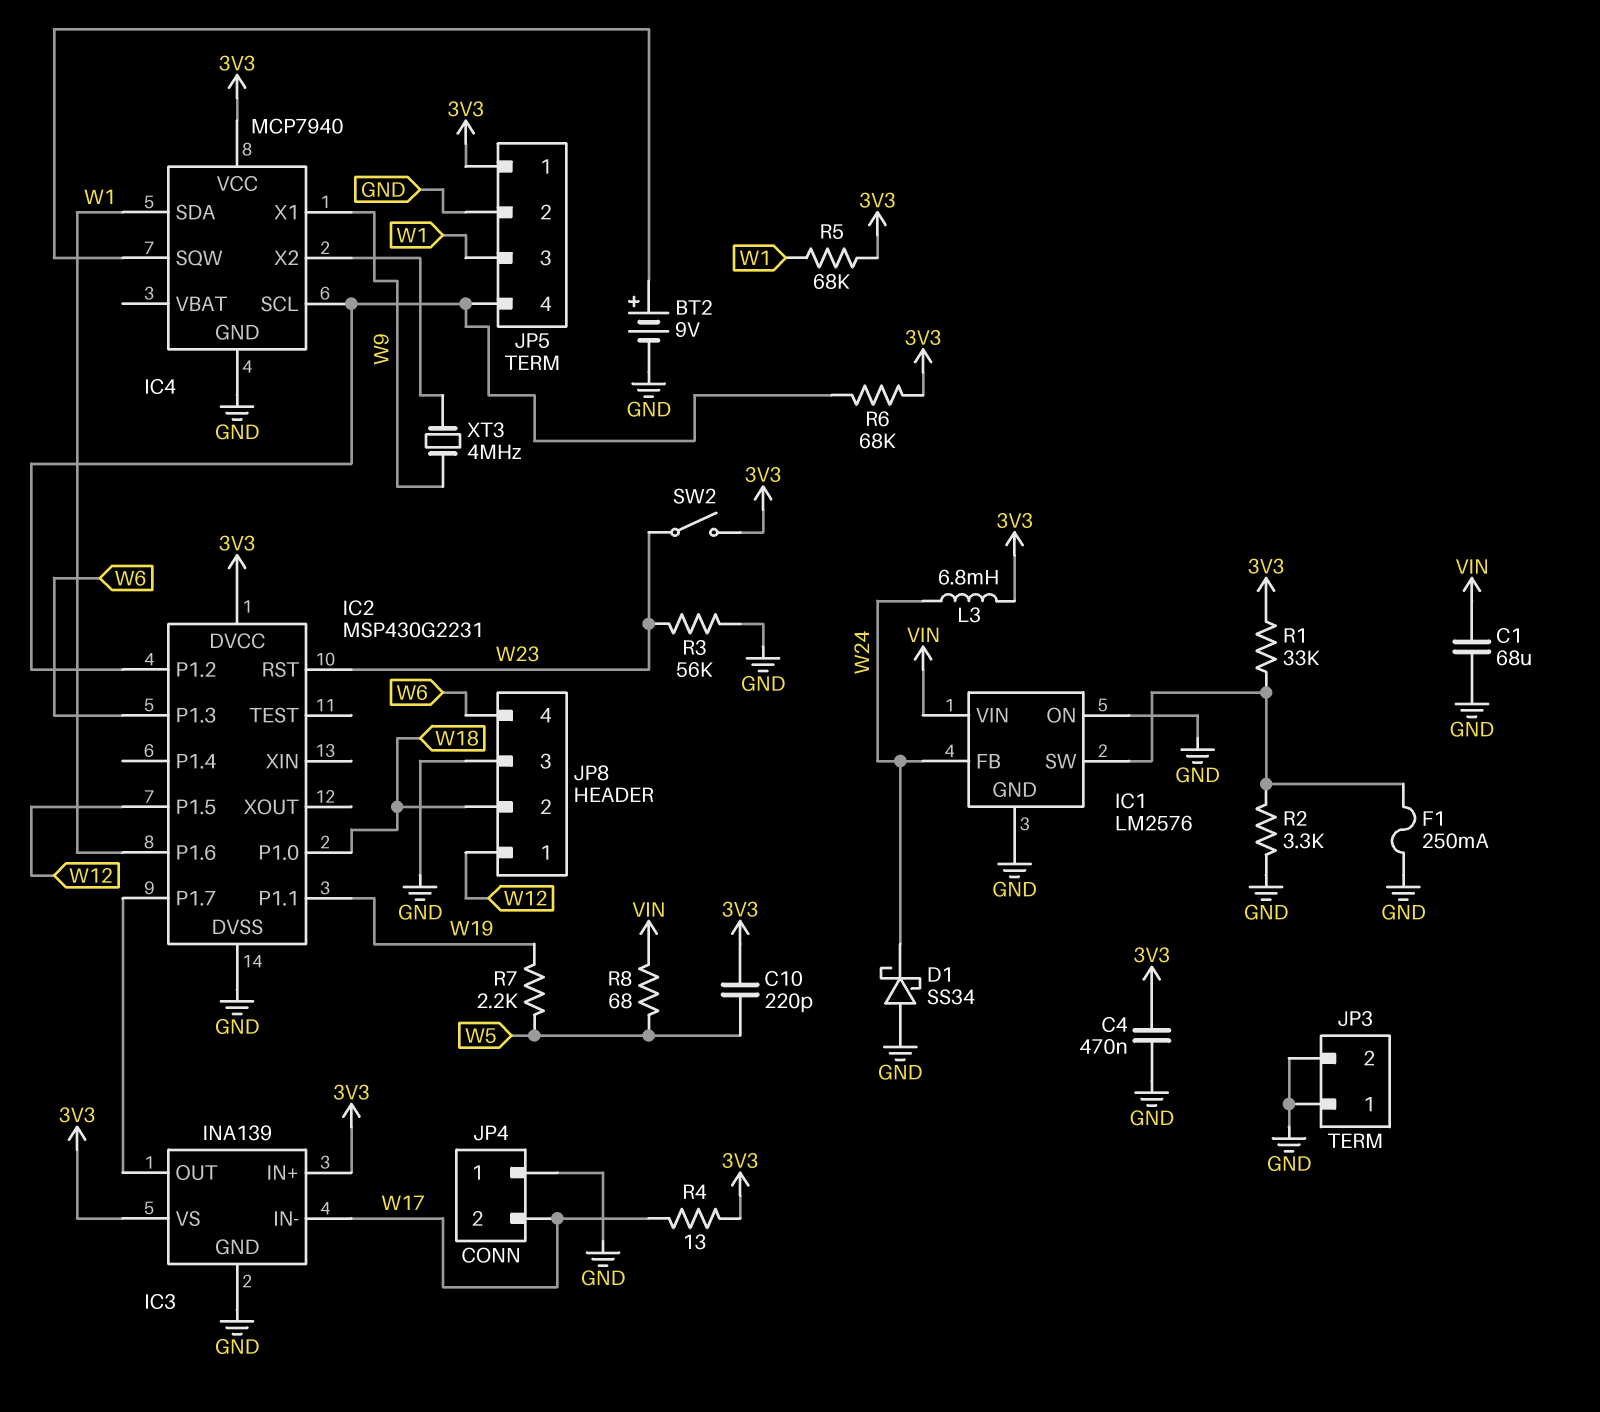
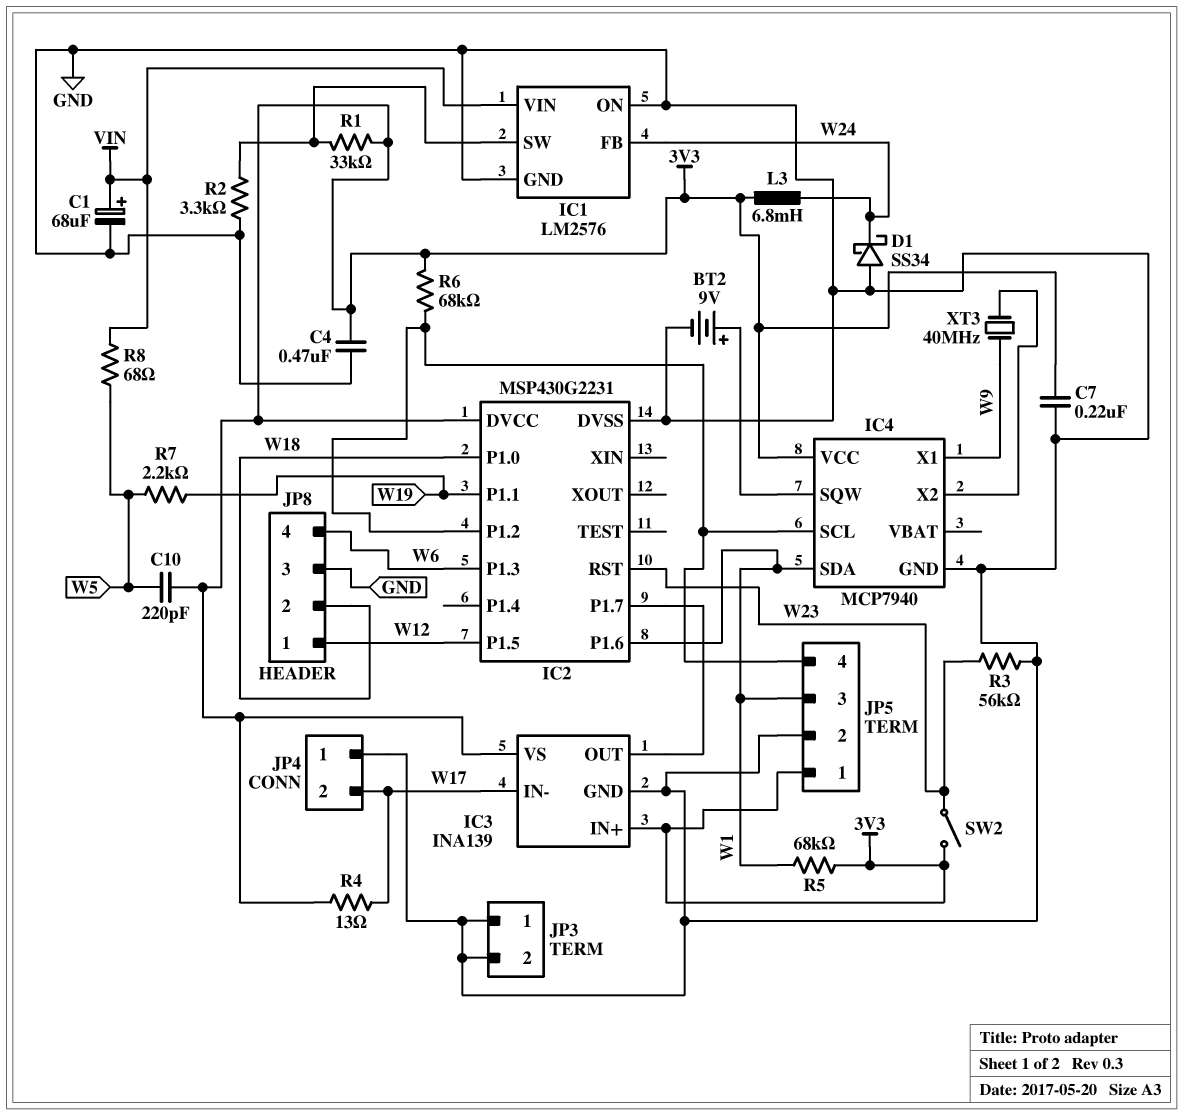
C1: 68uF (GND, VIN) -> 68uF (plus VIN, minus GND)
C7: none -> 220nF (3V3, GND)
F1: 250mA (GND, IC1/SW) -> none
XT3: 4MHz (IC4/X2, W9) -> 40MHz (IC4/X2, W9)

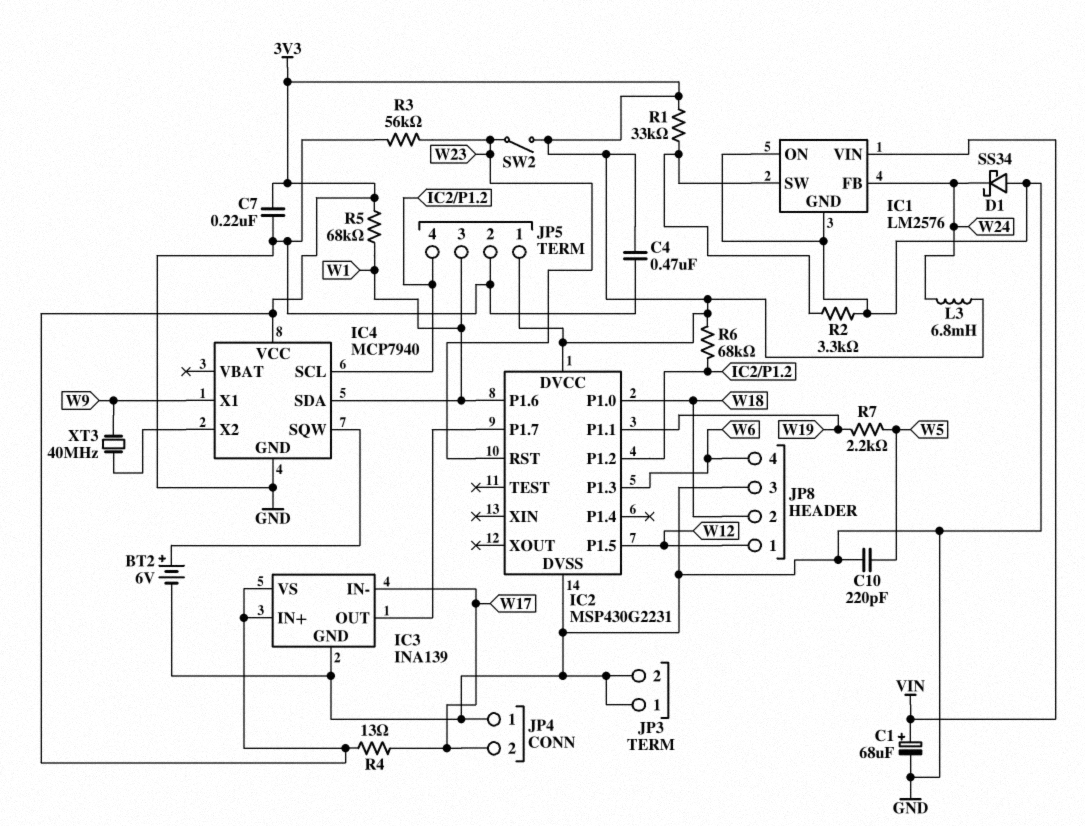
BT2: 9V (plus IC4/SQW, minus GND) -> 6V (plus IC4/SQW, minus GND)
C10: 220pF (3V3, W5) -> 220pF (GND, W5)
R8: 68 (VIN, W5) -> none

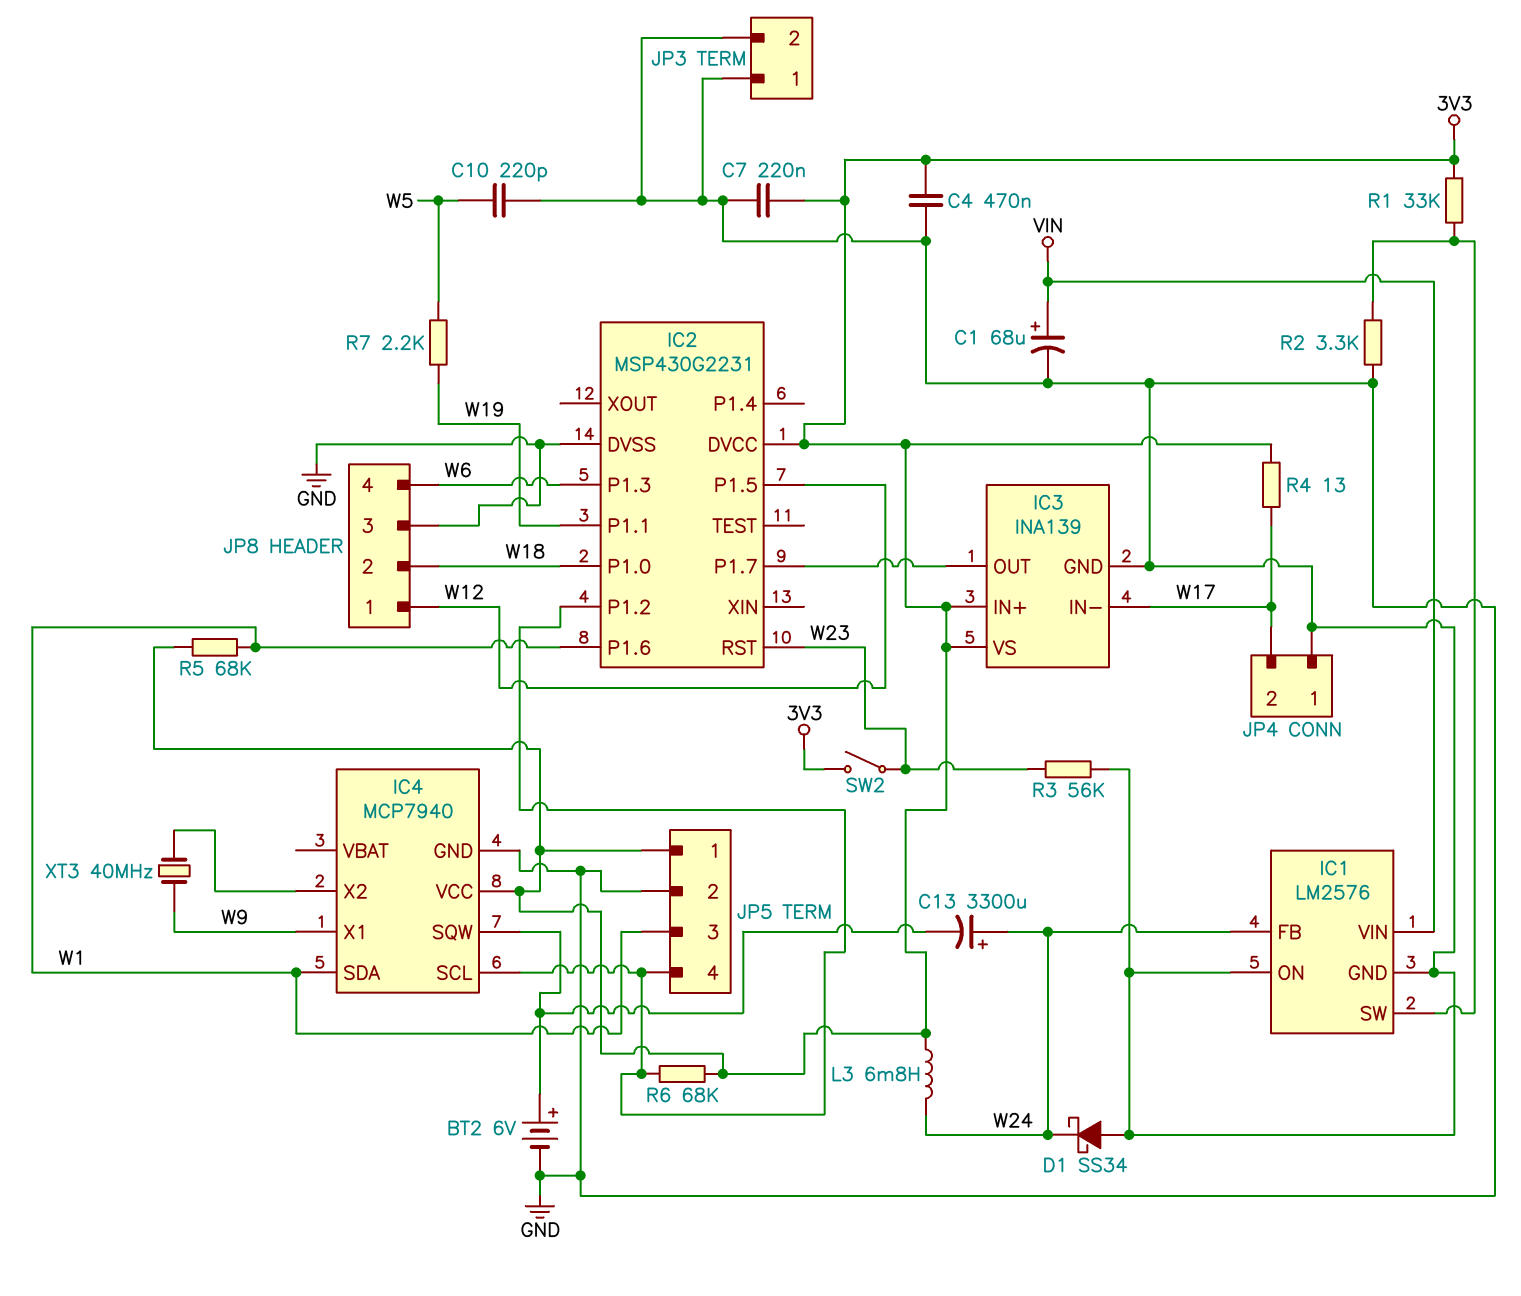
C13: none -> 3300uF (plus W24, minus IC4/SQW)

